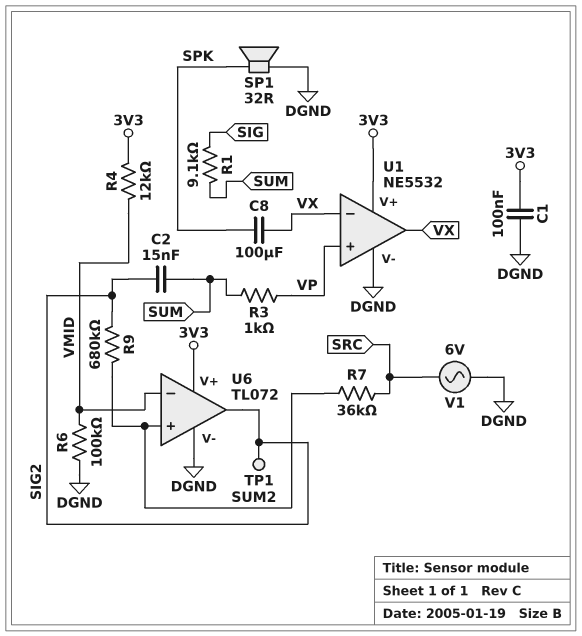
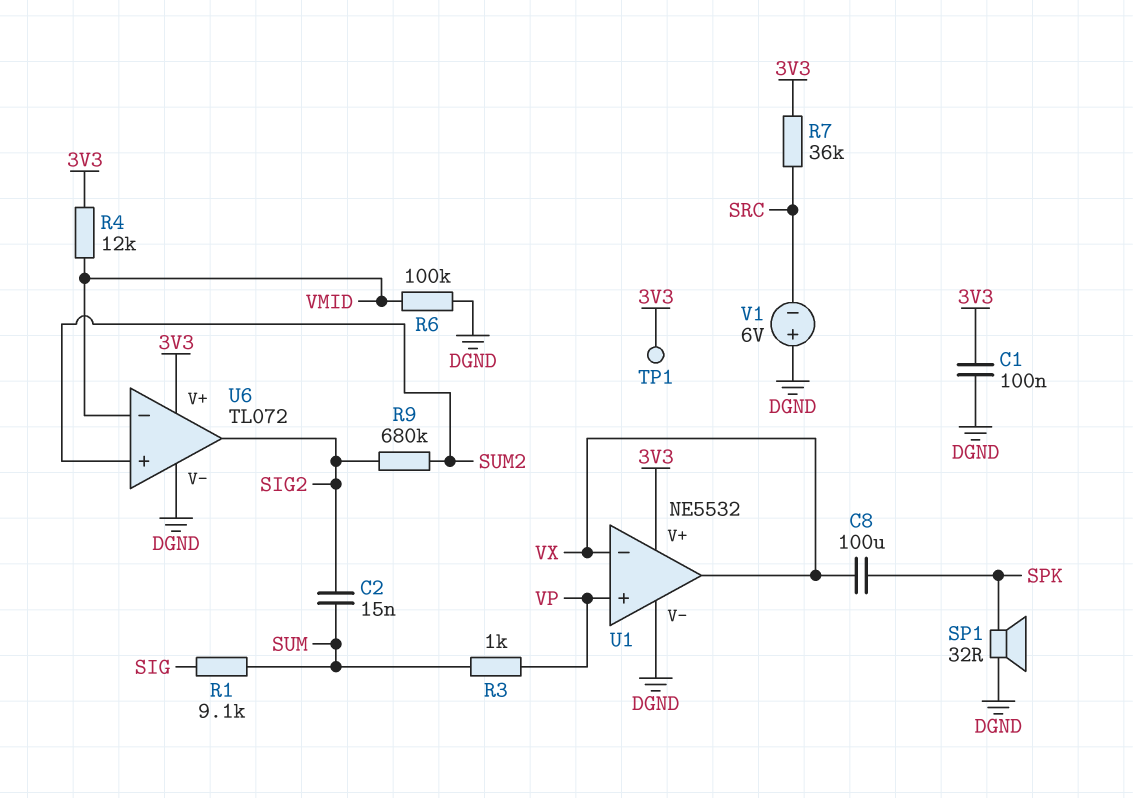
R7: 36k (SRC, SUM2) -> 36k (3V3, SRC)
TP1: test point (SIG2) -> test point (3V3)
V1: AC 6V (DGND, SRC) -> 6V (plus DGND, minus SRC)

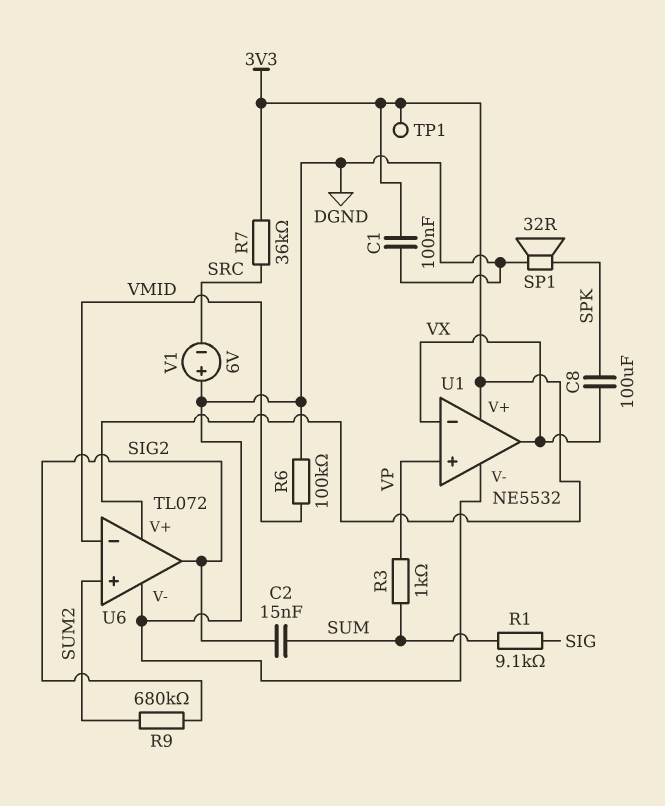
R4: 12k (3V3, VMID) -> none

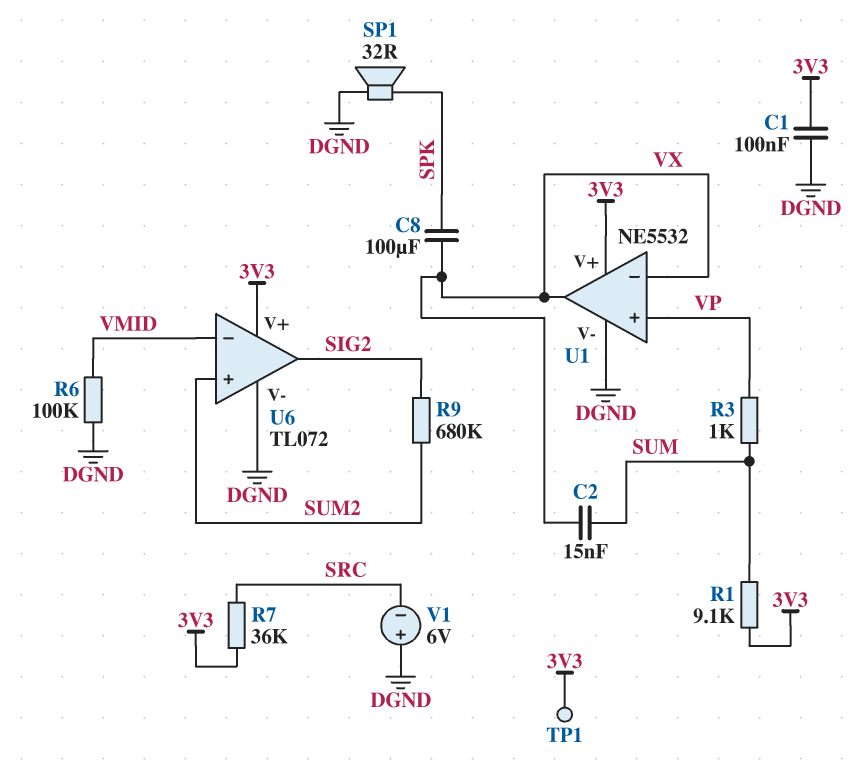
C2: 15nF (SIG2, SUM) -> 15nF (SUM, VX)
R1: 9.1k (SIG, SUM) -> 9.1k (3V3, SUM)

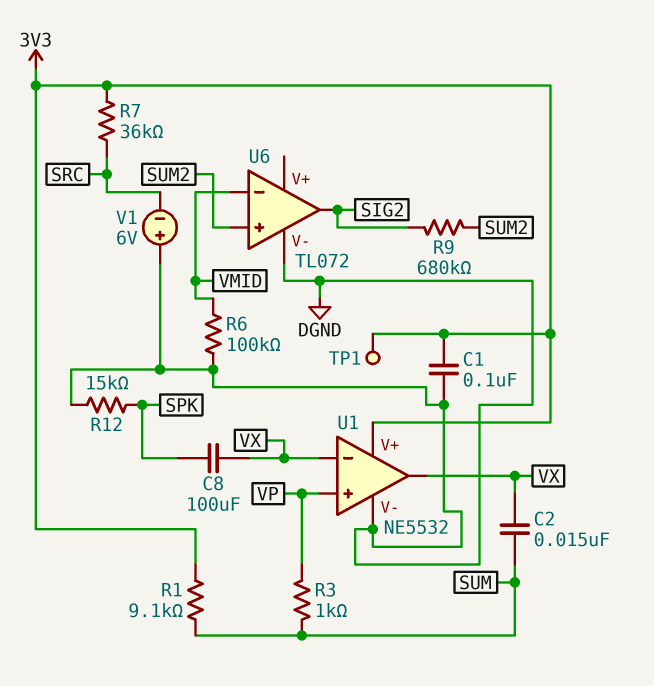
R12: none -> 15k (DGND, SPK)
SP1: speaker 32R (DGND, SPK) -> none
U6 pin V+: 3V3 -> none

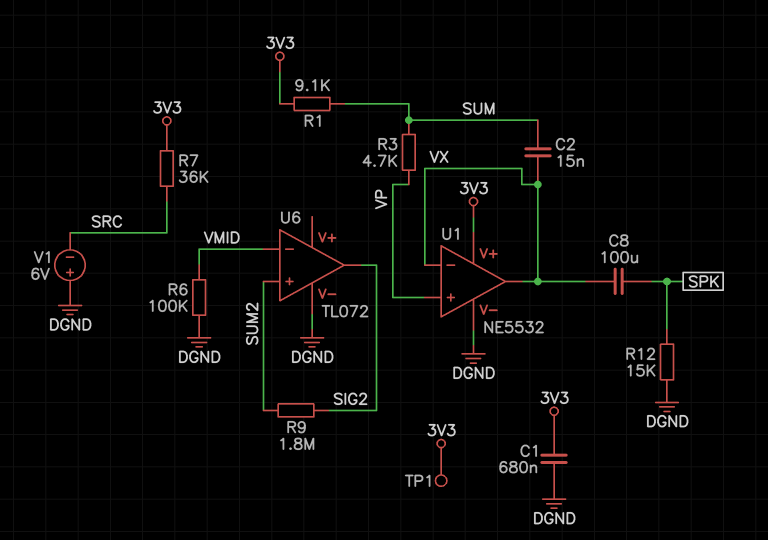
C1: 100nF (3V3, DGND) -> 680nF (3V3, DGND)
R3: 1k (SUM, VP) -> 4.7k (SUM, VP)
R9: 680k (SIG2, SUM2) -> 1.8M (SIG2, SUM2)

